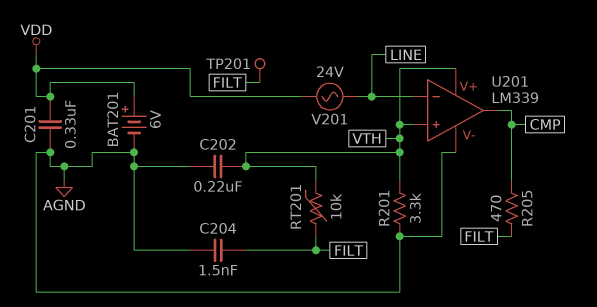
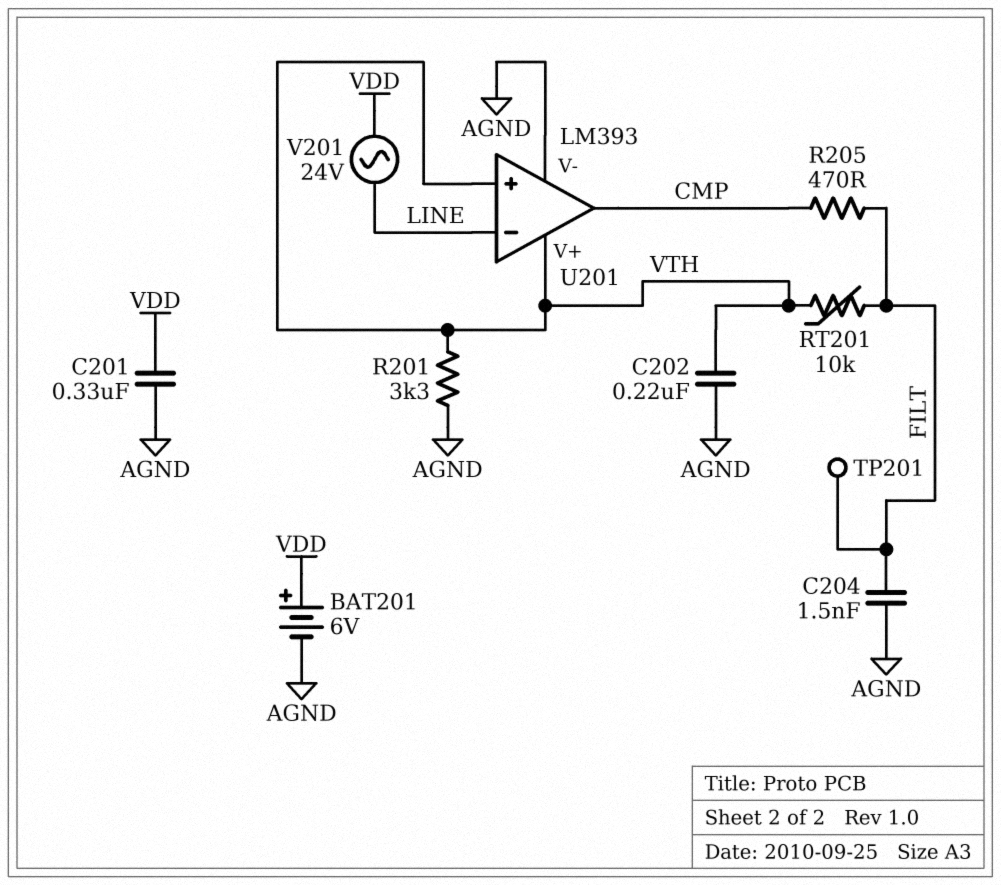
U201: LM339 -> LM393

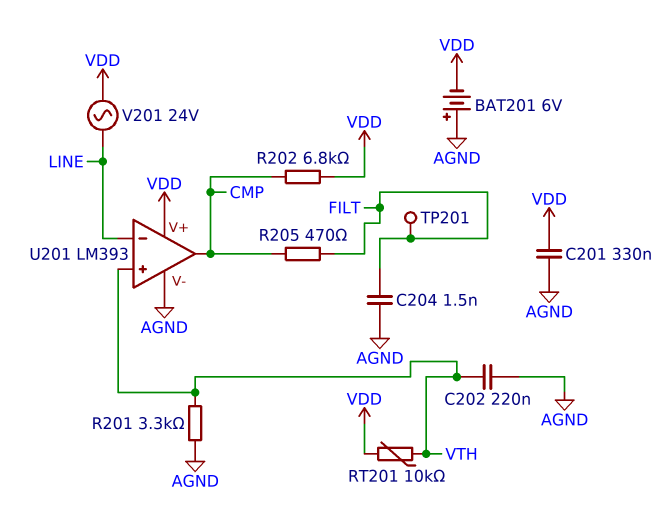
BAT201: 6V (plus VDD, minus AGND) -> 6V (plus AGND, minus VDD)
R202: none -> 6.8k (CMP, VDD)
RT201: 10k (FILT, VTH) -> 10k (VDD, VTH)
U201 pin V+: VTH -> VDD

